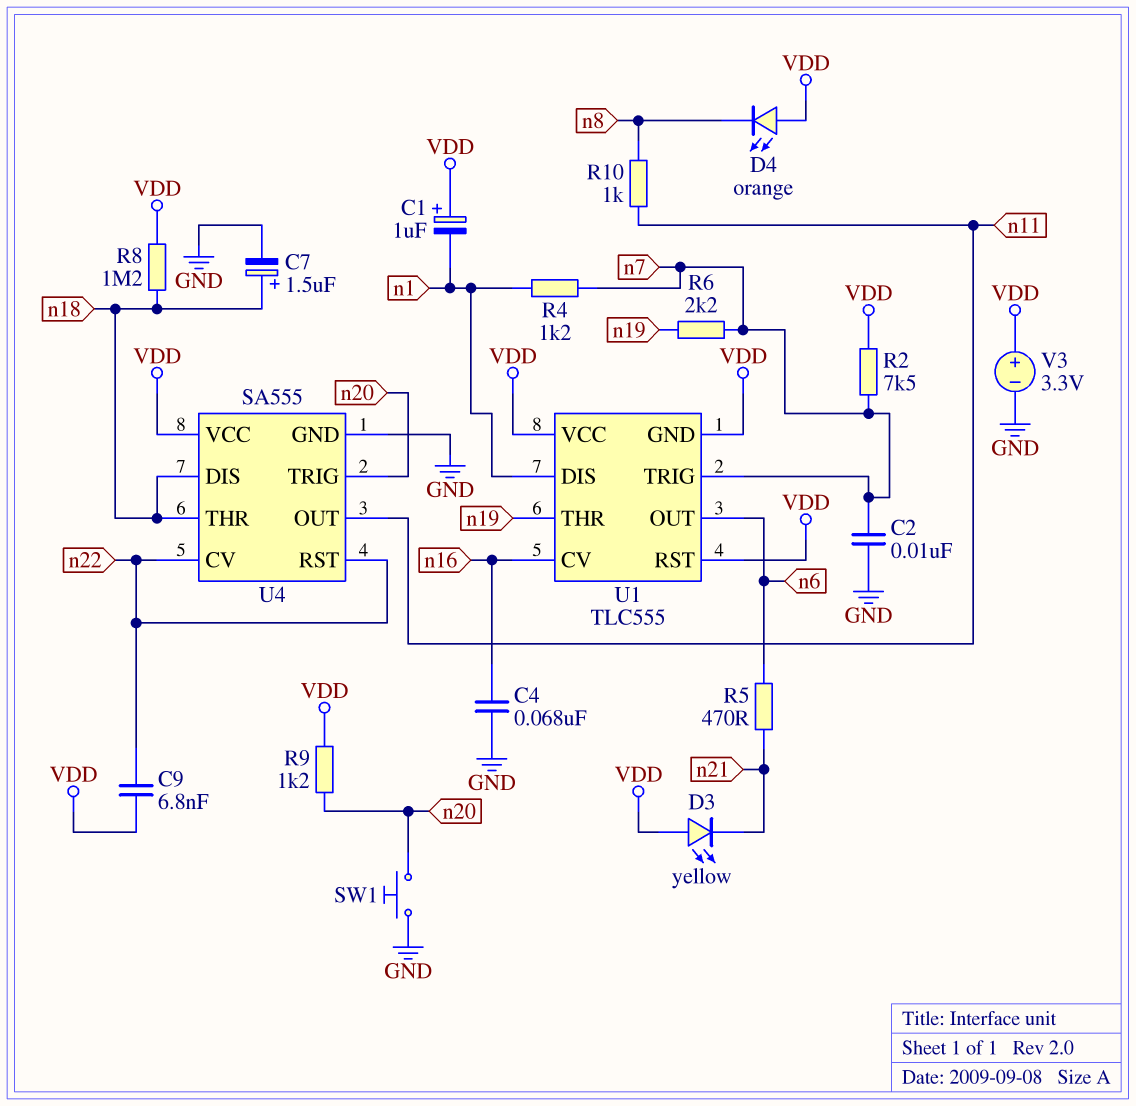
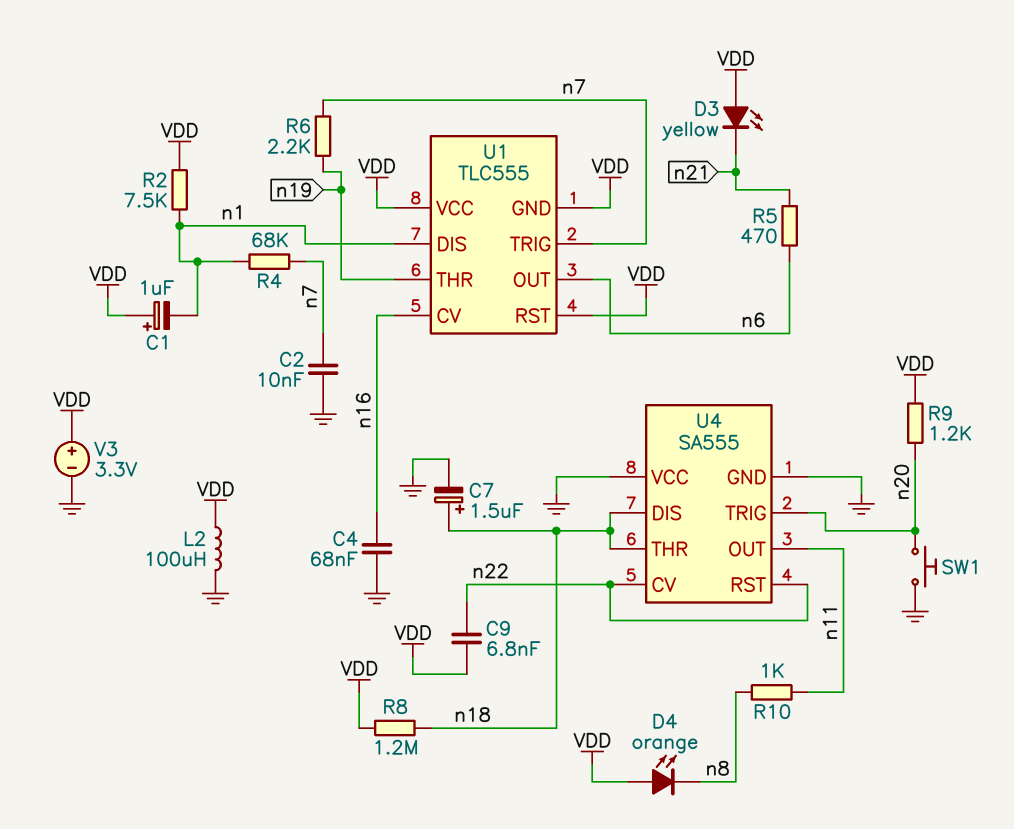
L2: none -> 100uH (GND, VDD)
R2: 7.5k (VDD, n7) -> 7.5k (VDD, n1)
R4: 1.2k (n1, n7) -> 68k (n1, n7)
U4 pin VCC: VDD -> GND

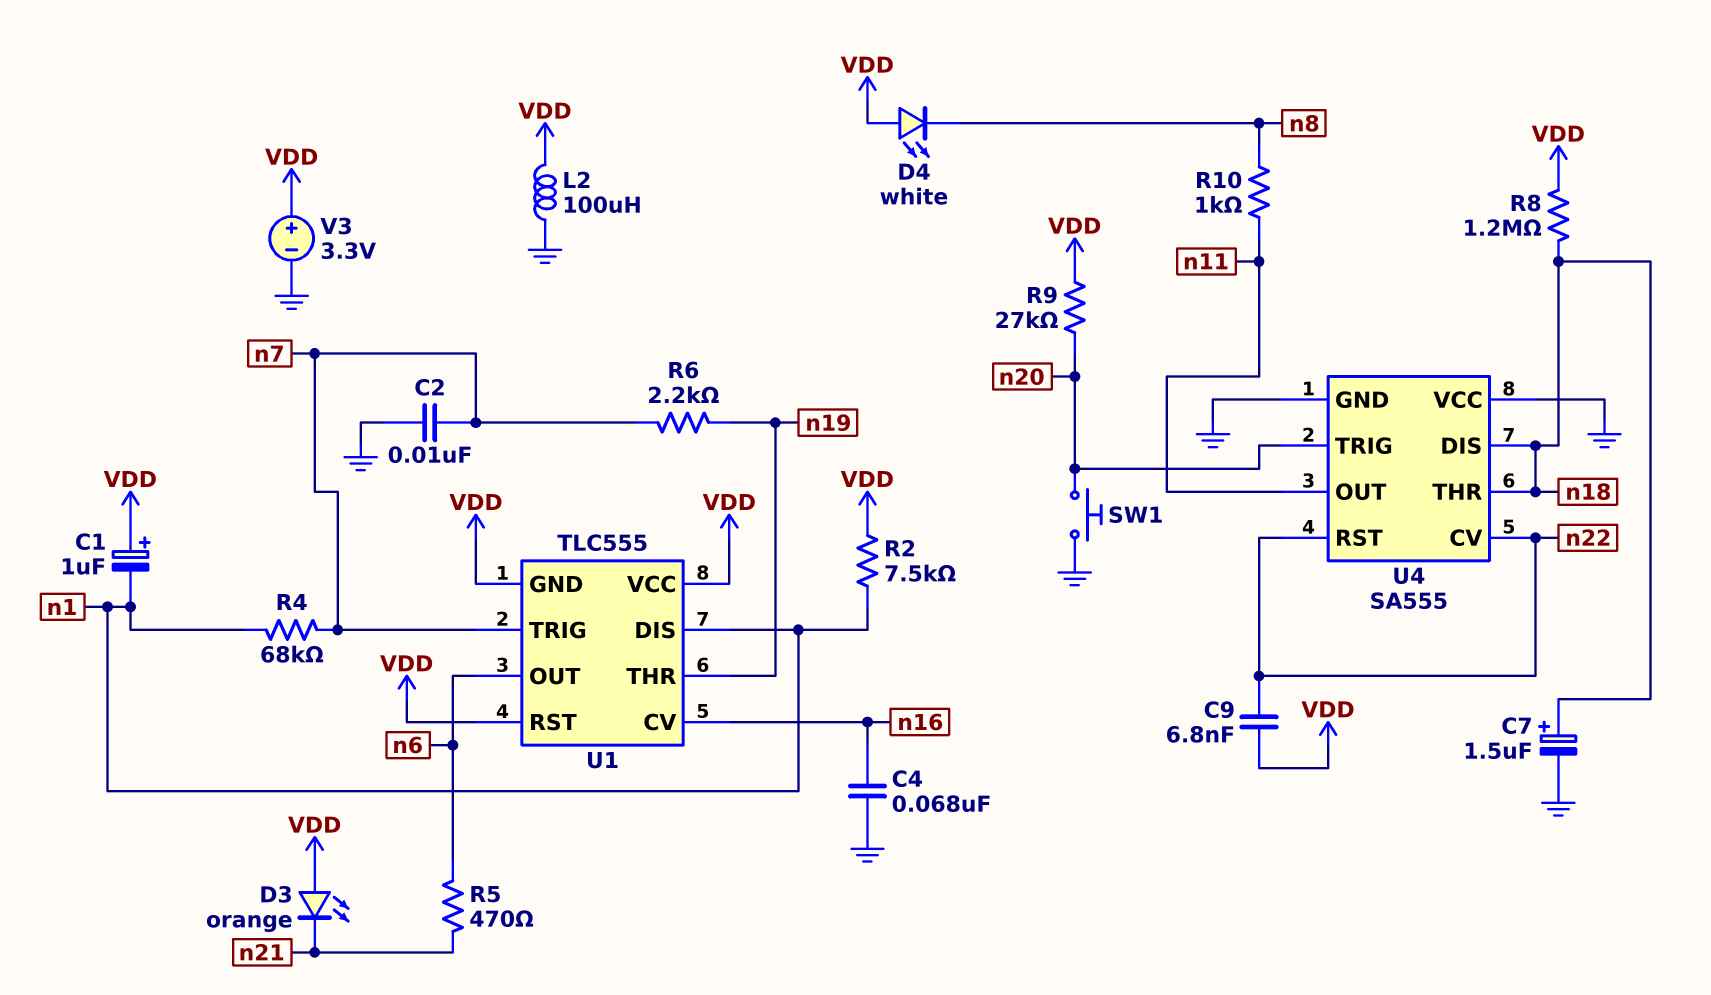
D3: LED yellow (A VDD, K n21) -> LED orange (A VDD, K n21)
D4: LED orange (A VDD, K n8) -> LED white (A VDD, K n8)
R9: 1.2k (VDD, n20) -> 27k (VDD, n20)

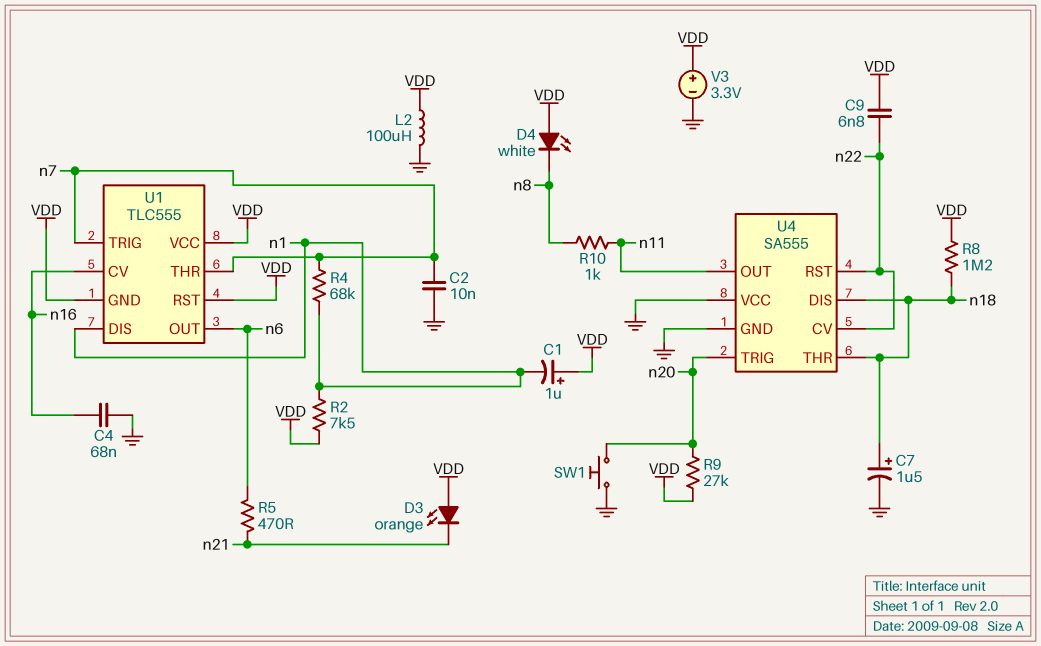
R6: 2.2k (n7, n19) -> none
U1 pin THR: n19 -> n7

